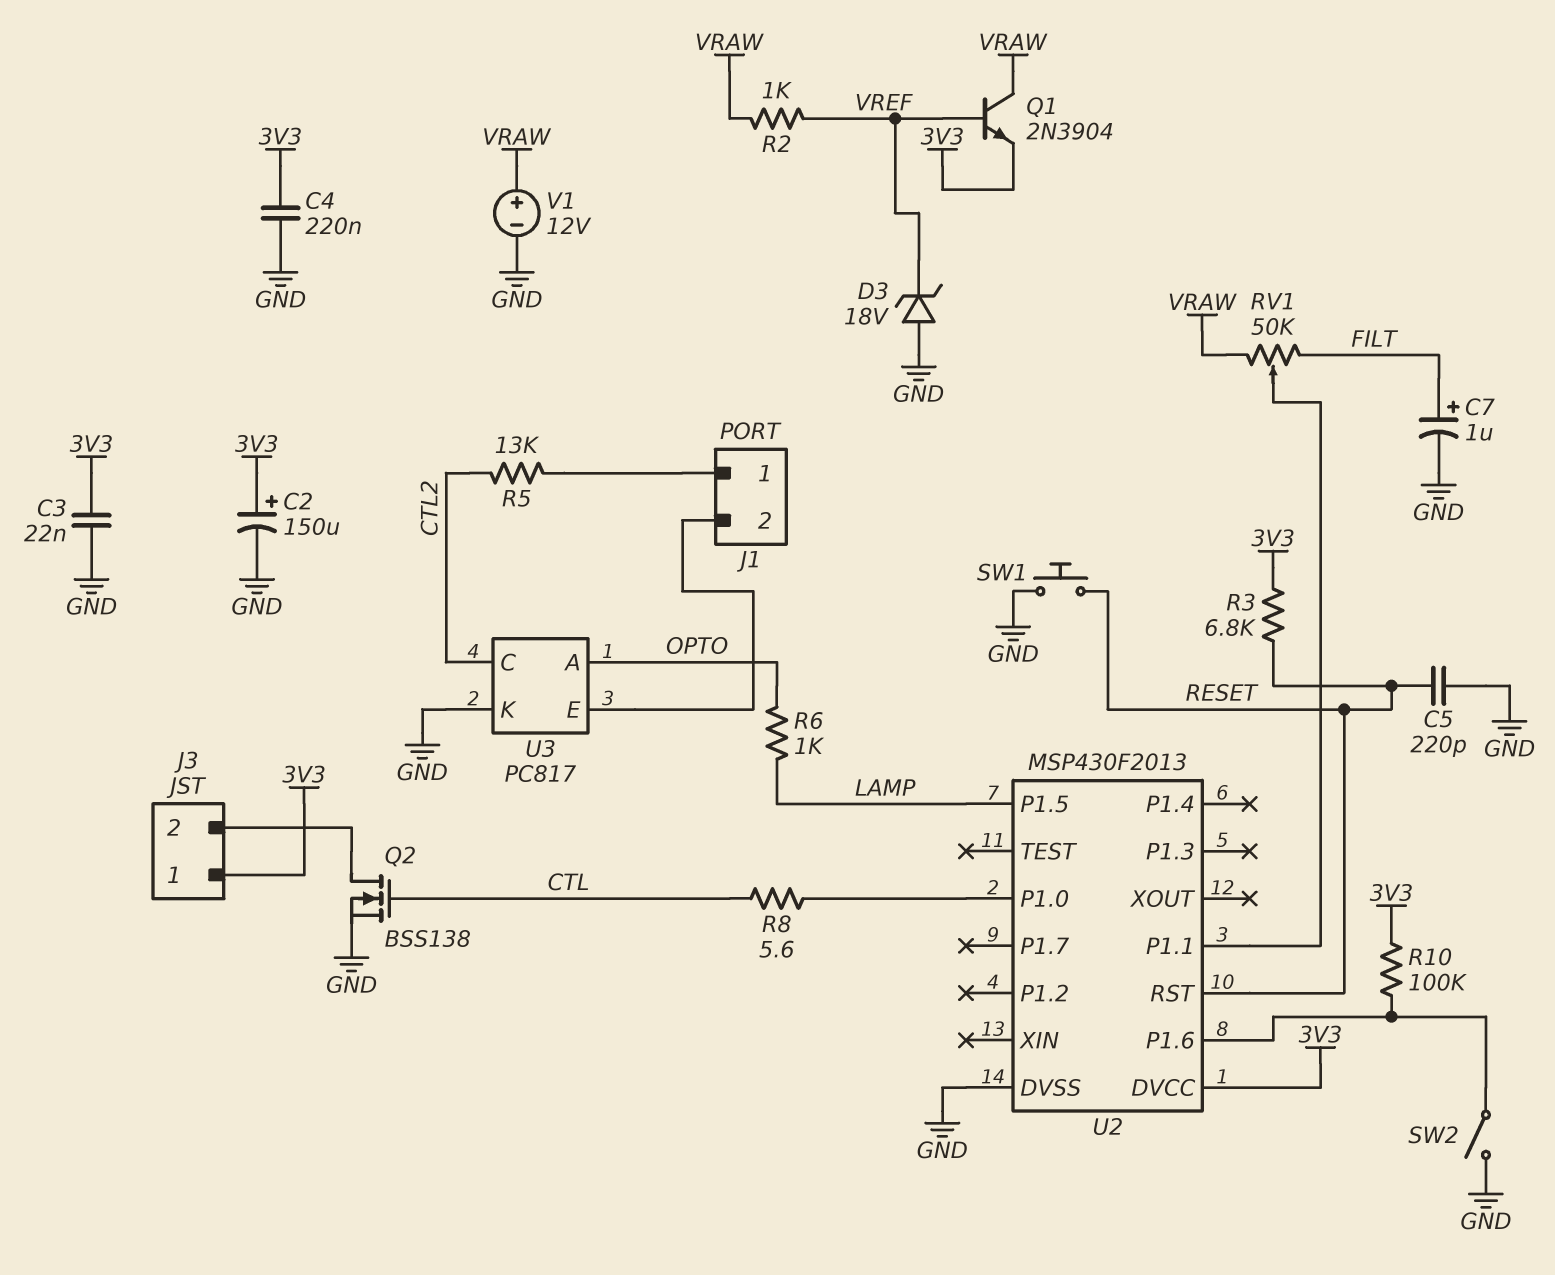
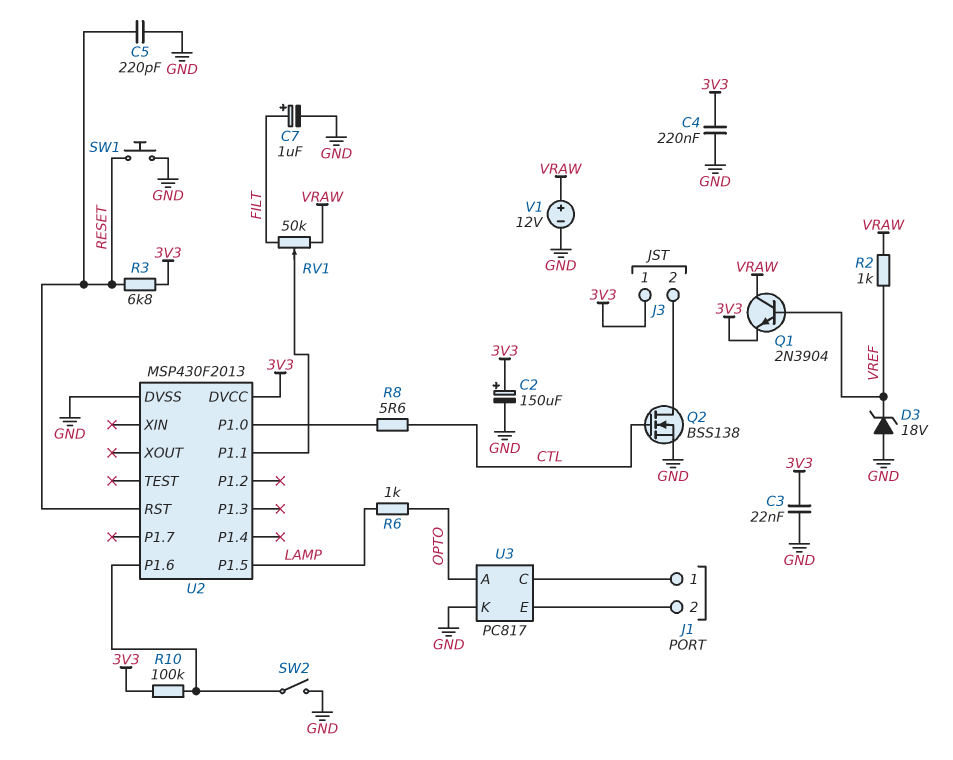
R5: 13k (CTL2, J1/1) -> none
U3 pin C: CTL2 -> J1/1

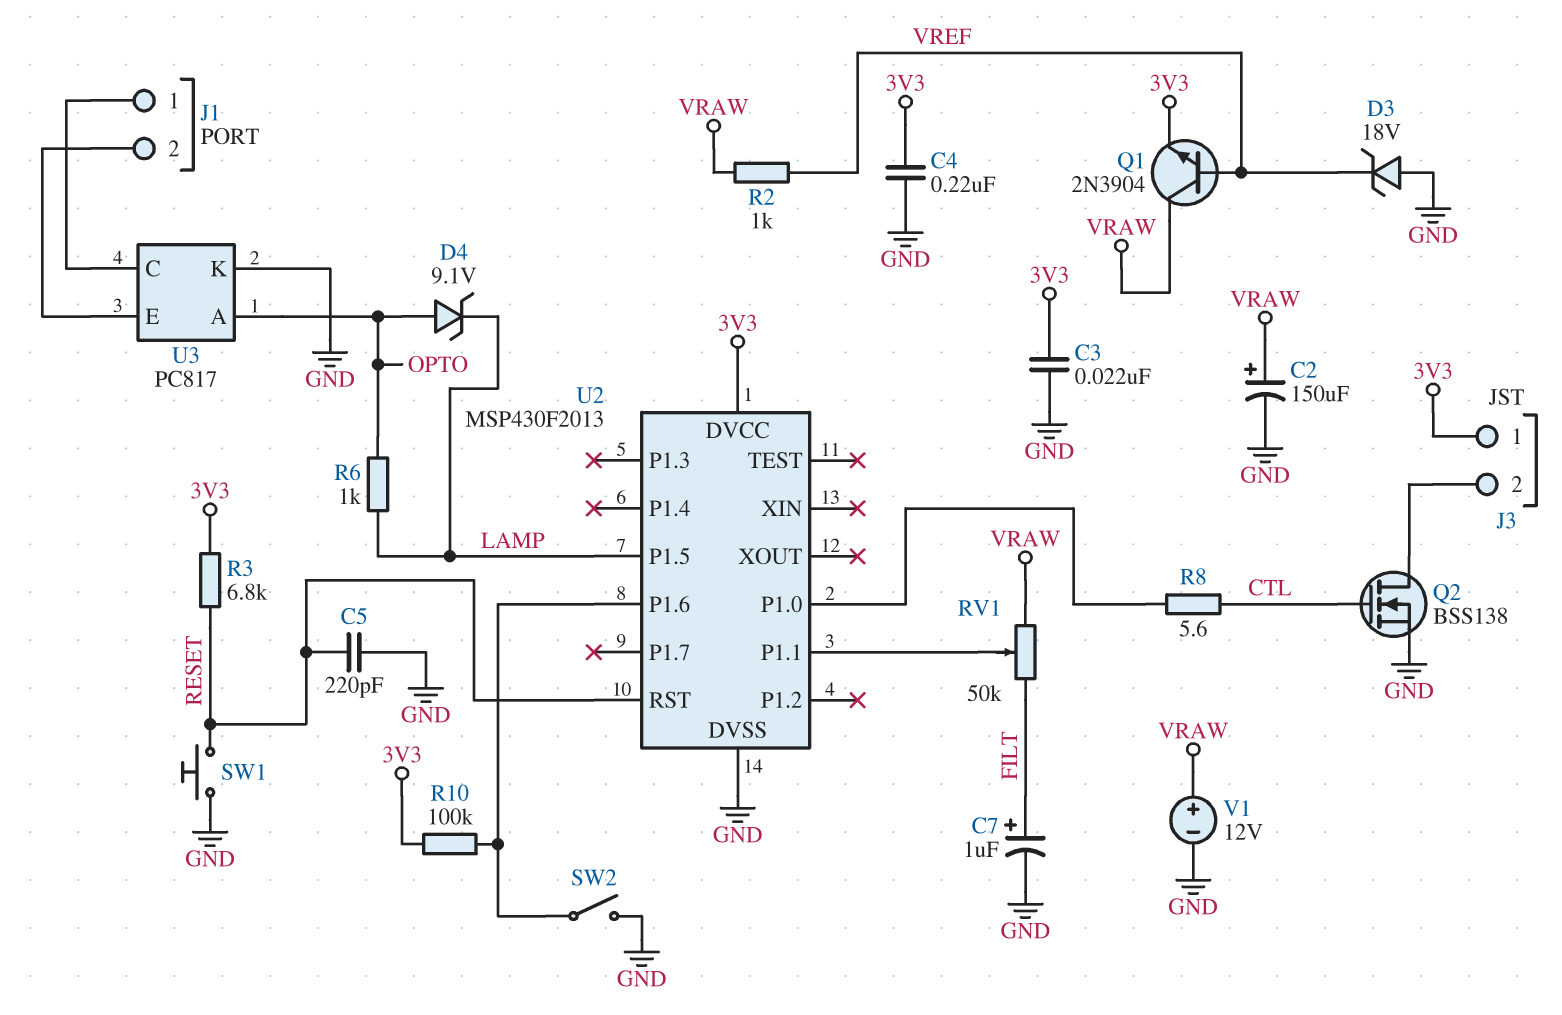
C2: 150uF (plus 3V3, minus GND) -> 150uF (plus VRAW, minus GND)
D4: none -> zener 9.1V (A OPTO, K LAMP)

